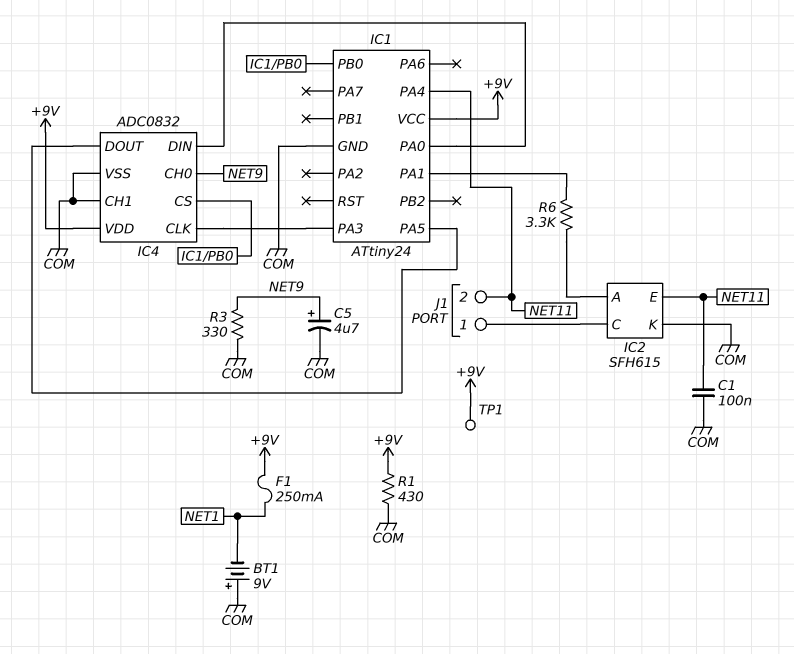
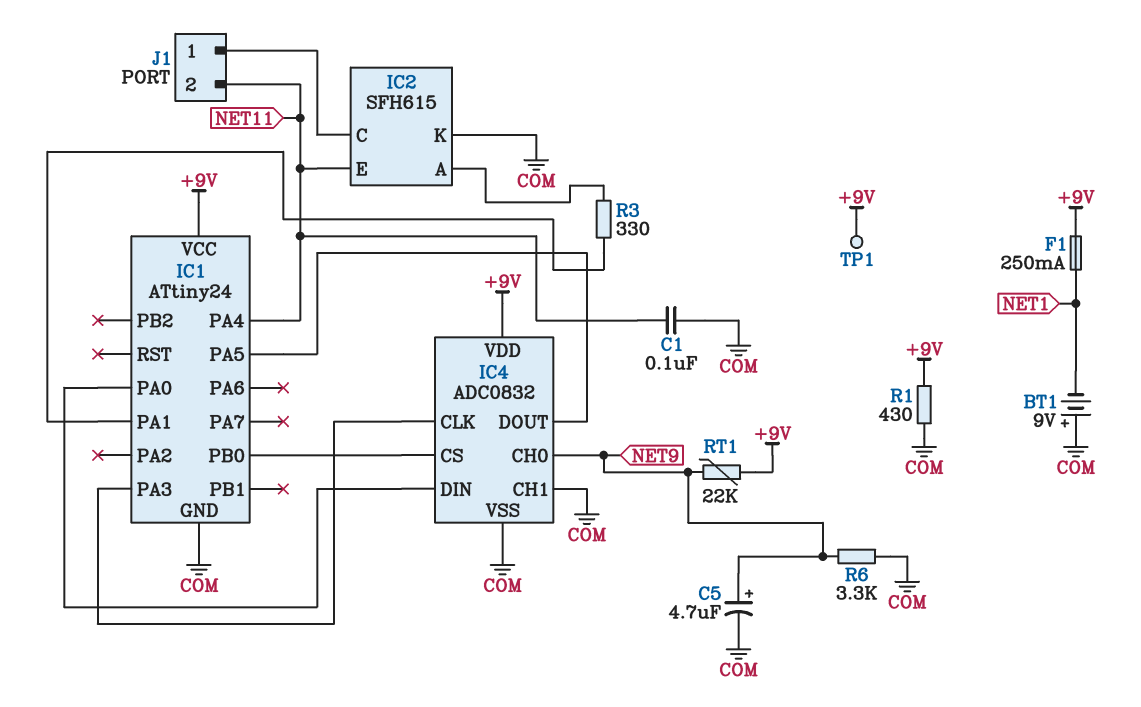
R3: 330 (COM, NET9) -> 330 (IC1/PA1, IC2/A)
R6: 3.3k (IC1/PA1, IC2/A) -> 3.3k (COM, NET9)
RT1: none -> 22k (+9V, NET9)

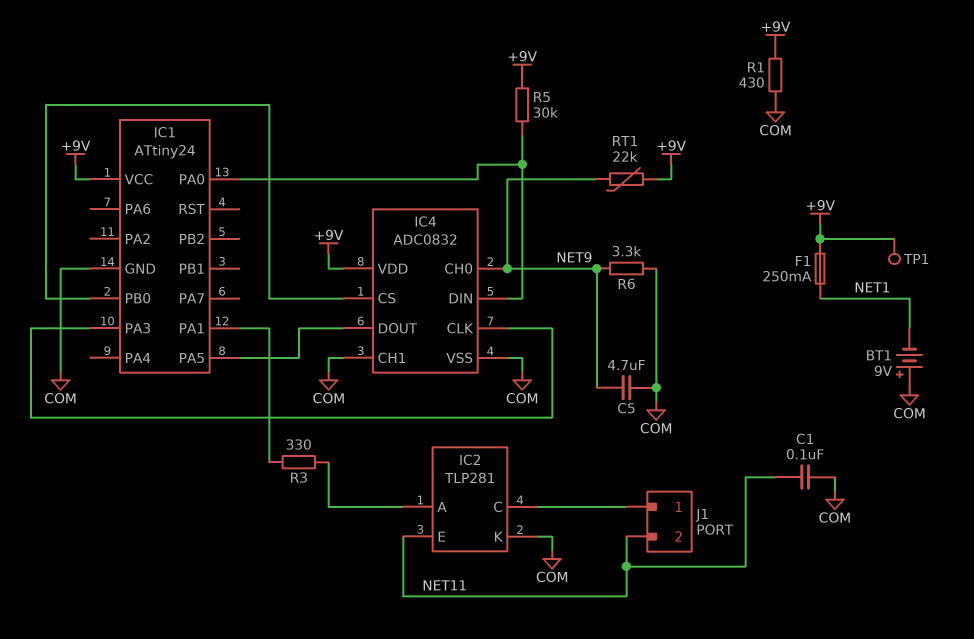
C5: 4.7uF (plus NET9, minus COM) -> 4.7uF (COM, NET9)
IC1 pin PA4: NET11 -> none
IC2: SFH615 -> TLP281
R5: none -> 30k (+9V, IC1/PA0)

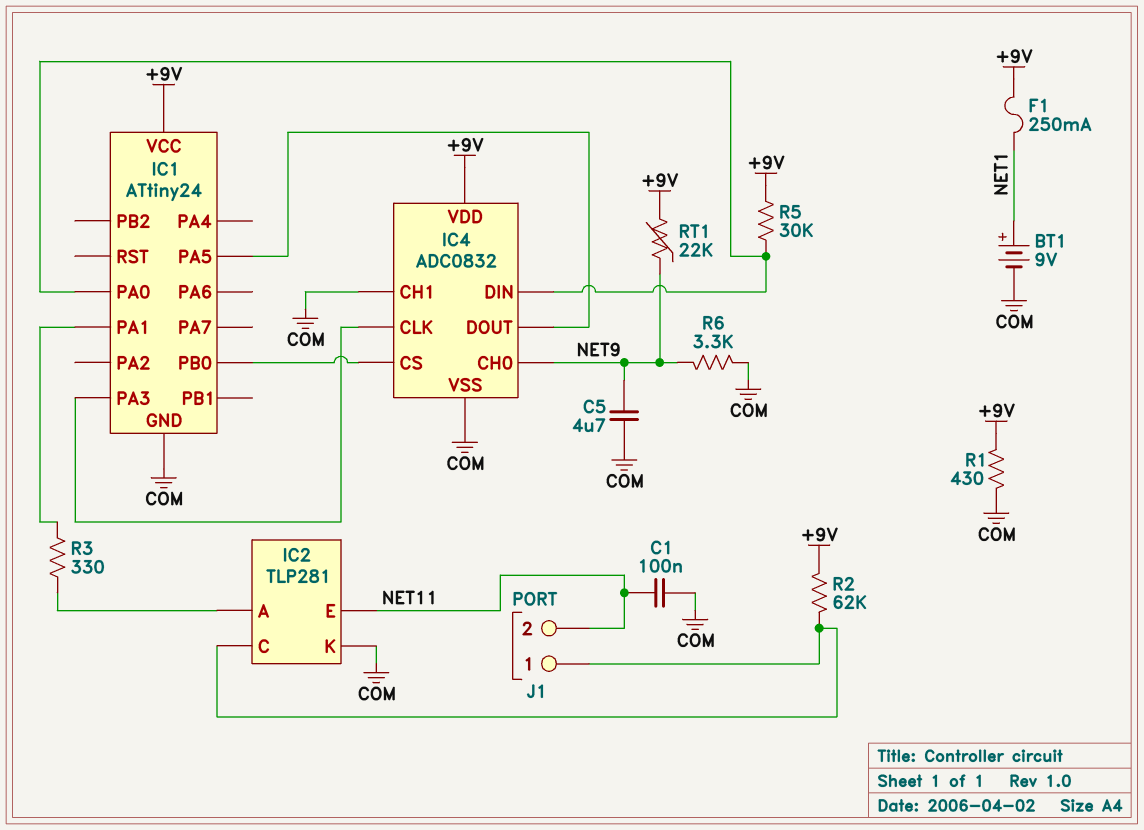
BT1: 9V (plus COM, minus NET1) -> 9V (plus NET1, minus COM)
R2: none -> 62k (+9V, IC2/C)
TP1: test point (+9V) -> none

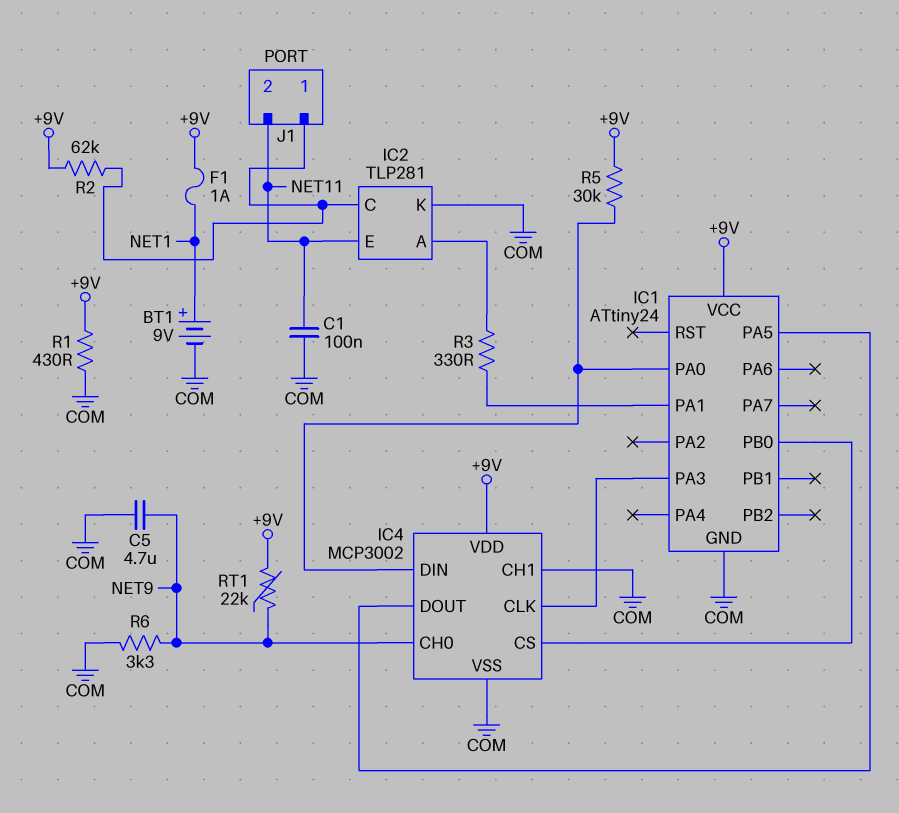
F1: 250mA (+9V, NET1) -> 1A (+9V, NET1)
IC4: ADC0832 -> MCP3002

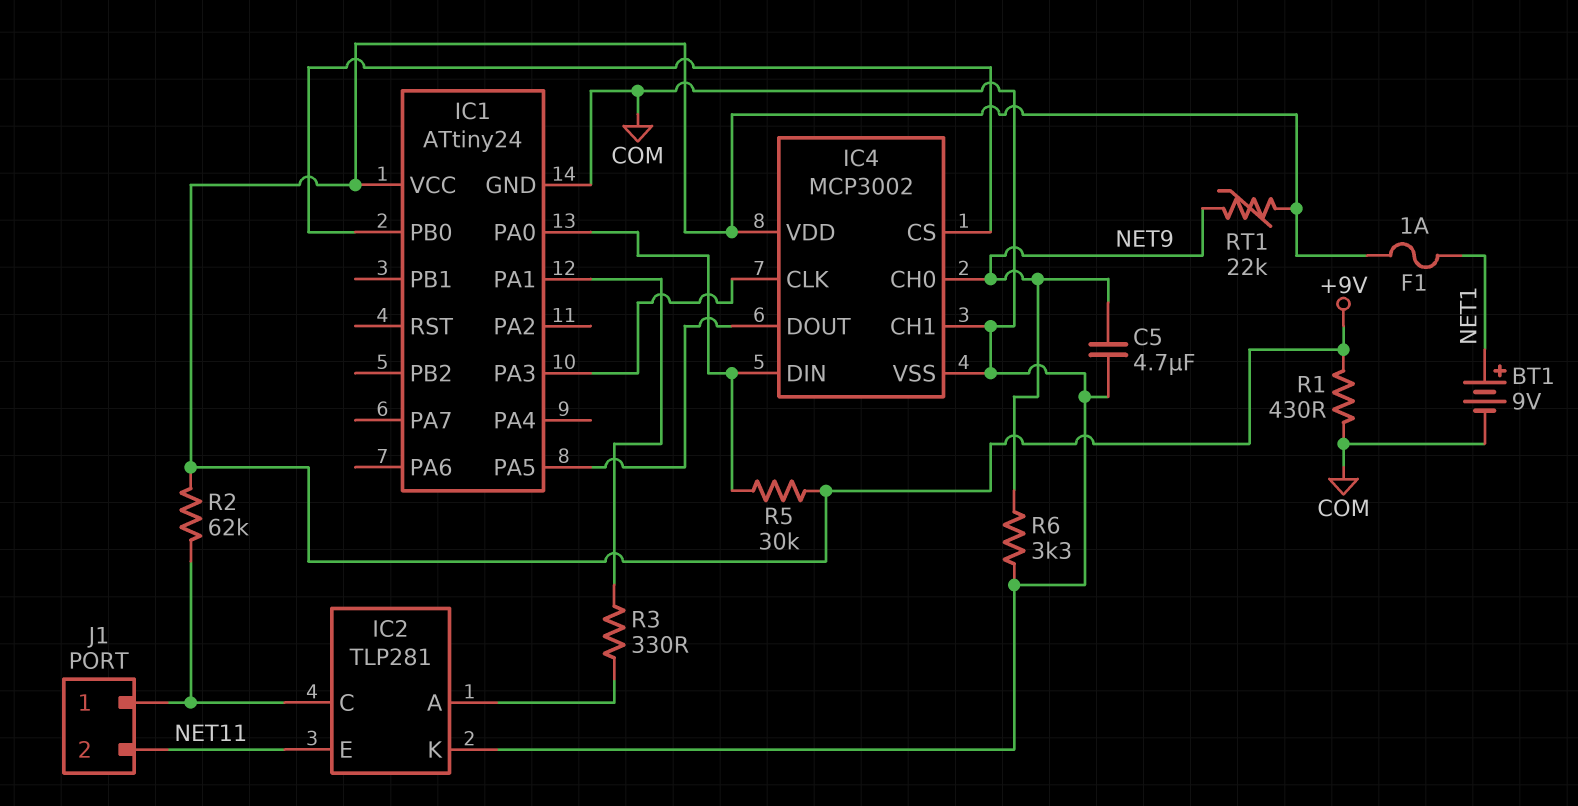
C1: 100nF (COM, NET11) -> none

